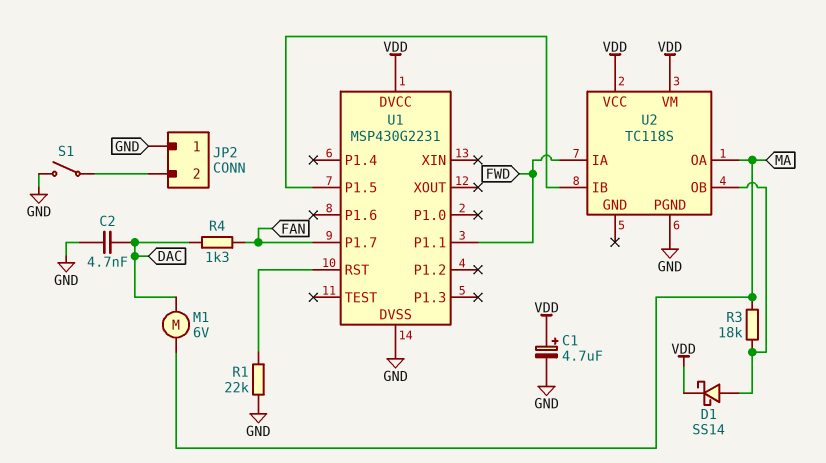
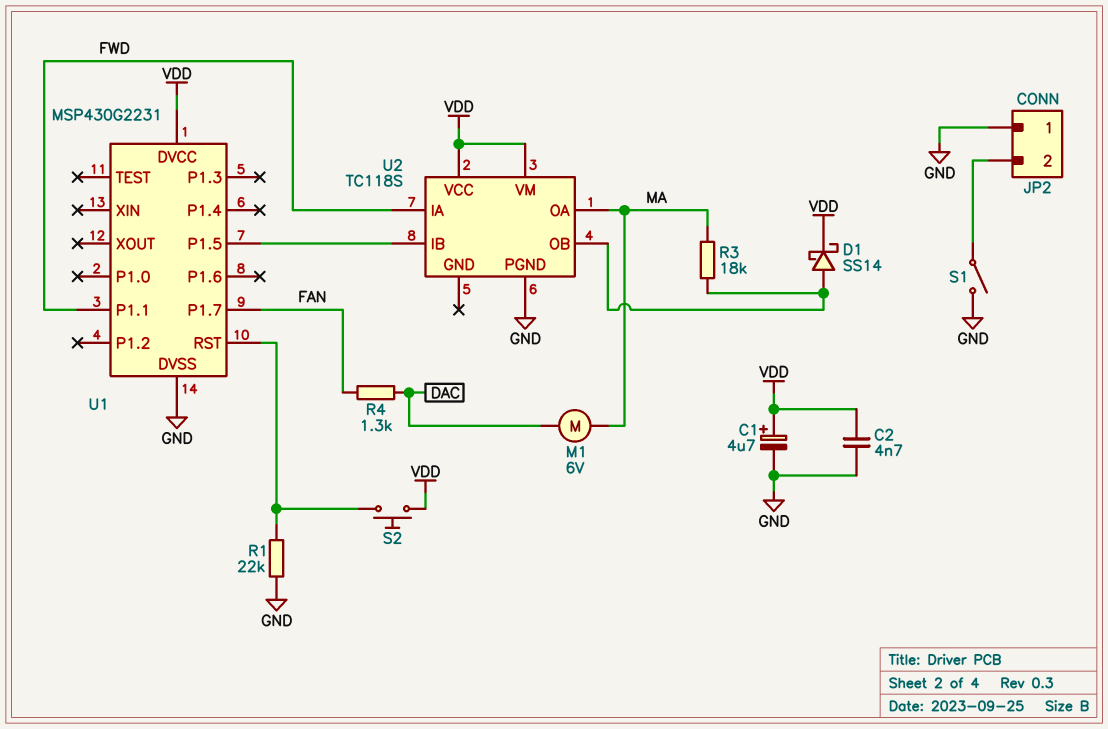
C2: 4.7nF (DAC, GND) -> 4.7nF (GND, VDD)
S2: none -> button (U1/RST, VDD)

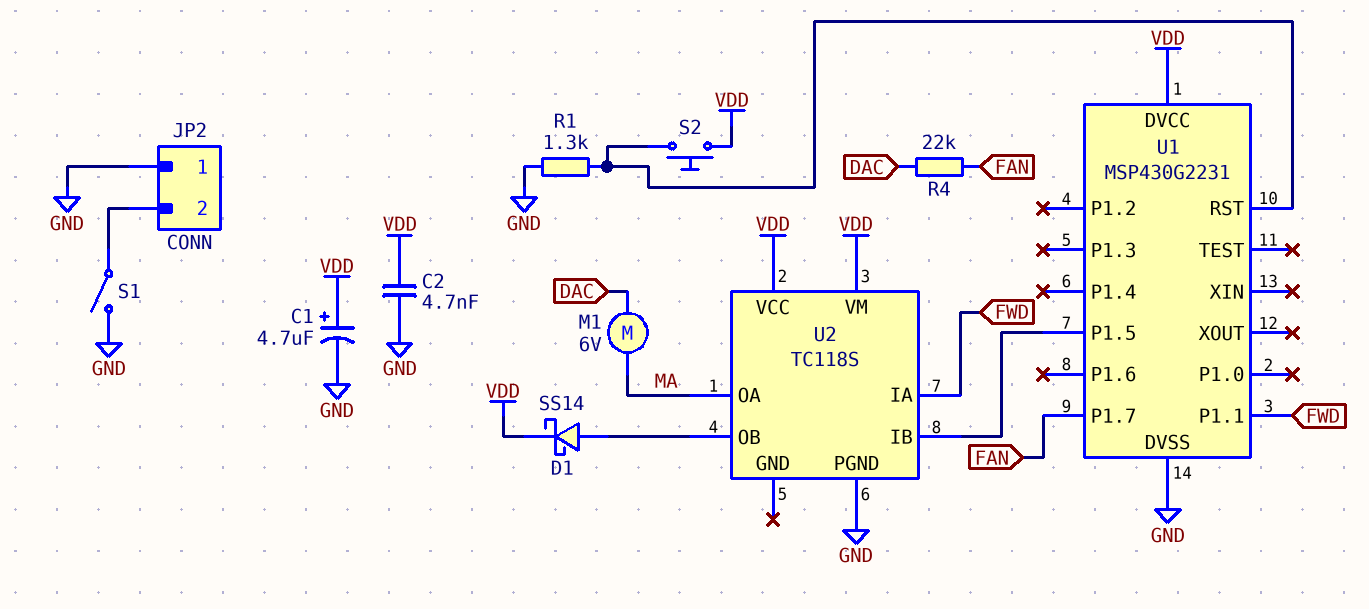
R1: 22k (GND, U1/RST) -> 1.3k (GND, U1/RST)
R3: 18k (MA, U2/OB) -> none
R4: 1.3k (DAC, FAN) -> 22k (DAC, FAN)

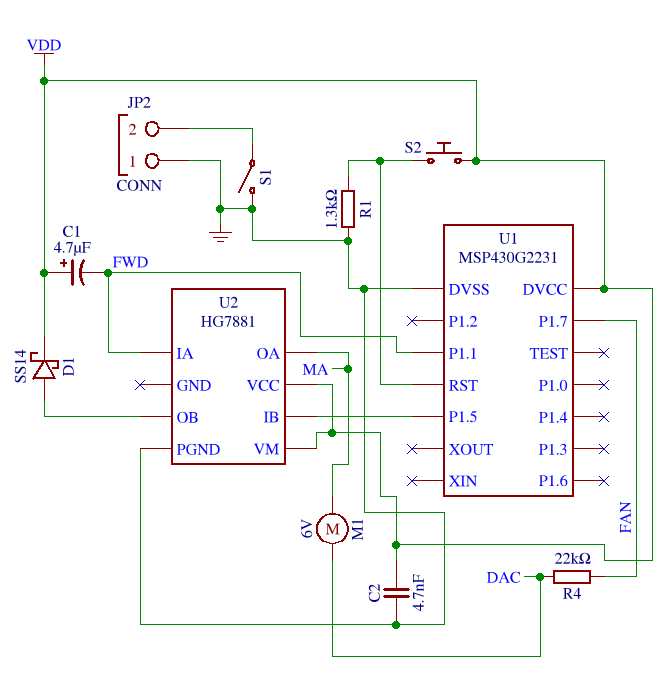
C1: 4.7uF (plus VDD, minus GND) -> 4.7uF (plus VDD, minus FWD)
U2: TC118S -> HG7881

